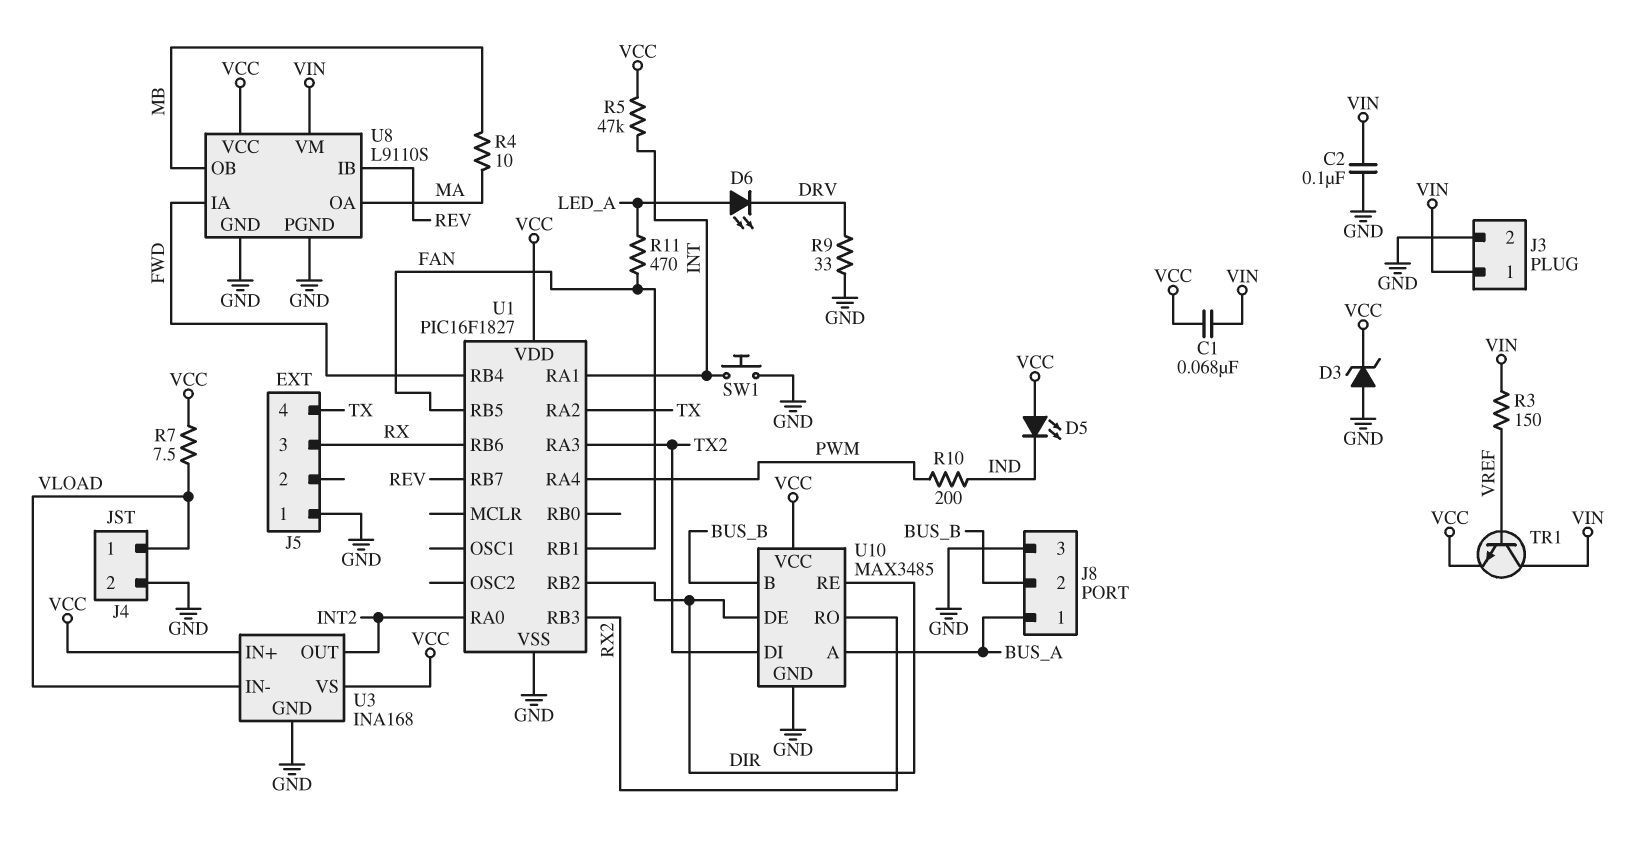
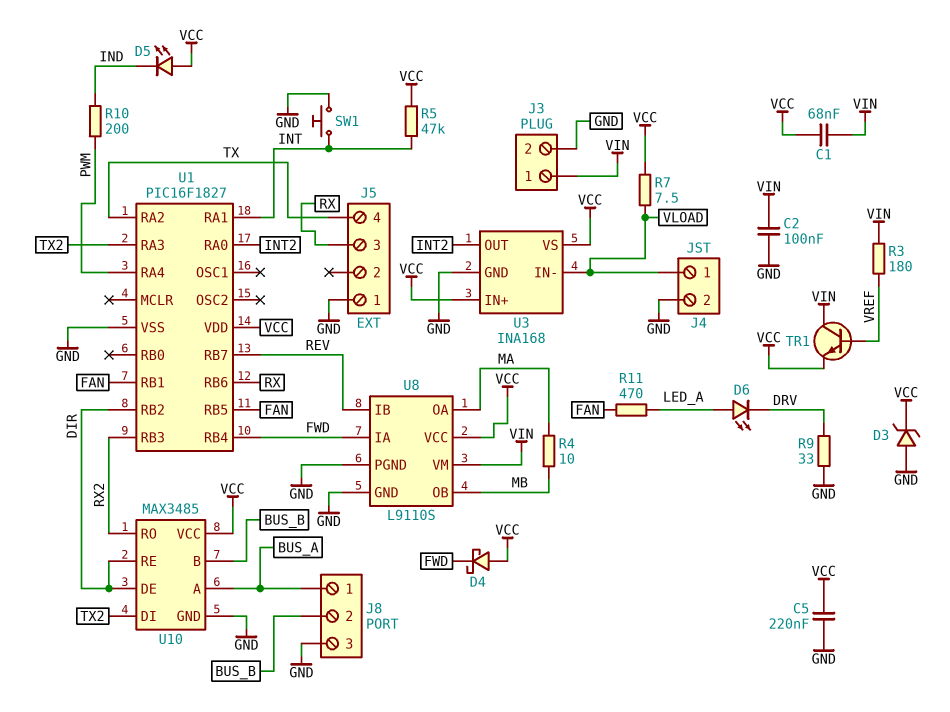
C5: none -> 220nF (GND, VCC)
D4: none -> schottky (A VCC, K FWD)
R3: 150 (VIN, VREF) -> 180 (VIN, VREF)

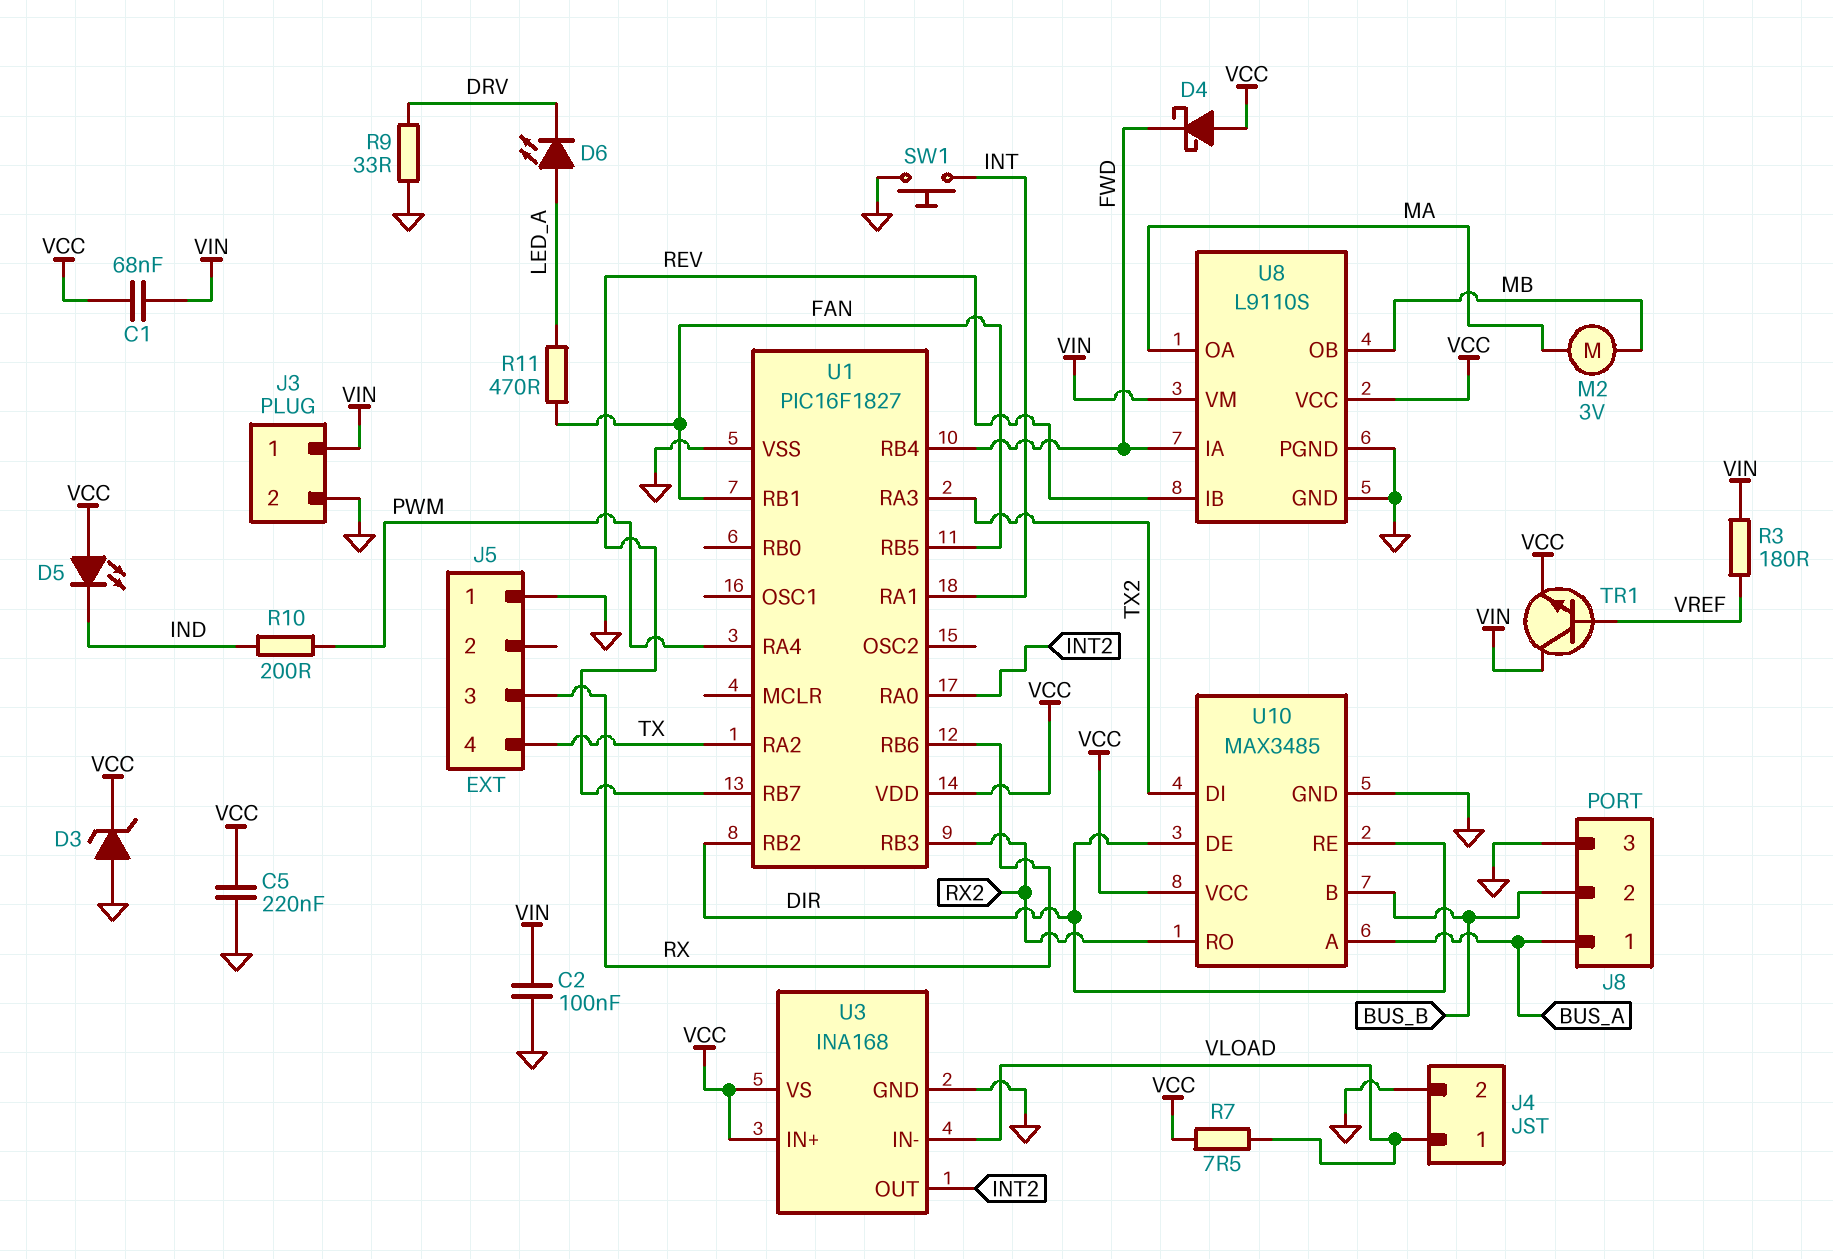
M2: none -> motor 3V (MA, MB)
R4: 10 (MA, MB) -> none
R5: 47k (INT, VCC) -> none

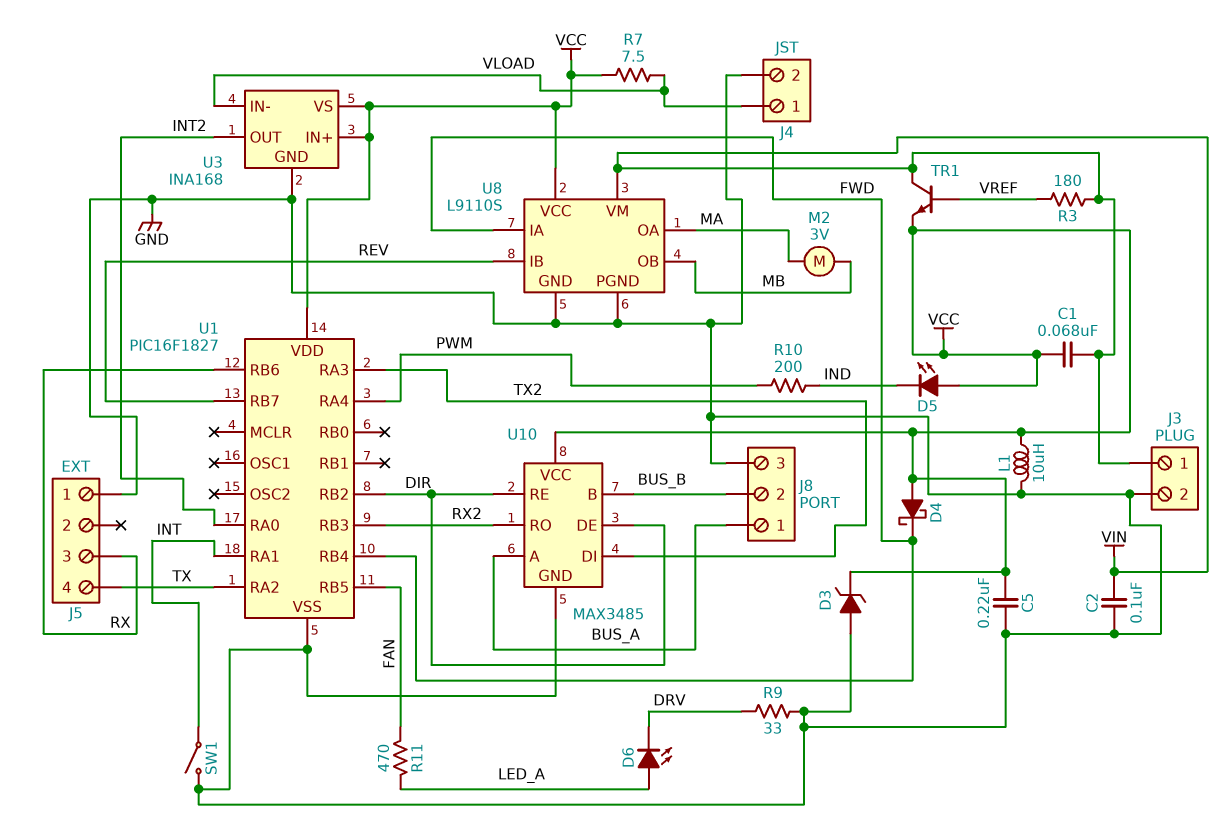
L1: none -> 10uH (GND, VCC)
SW1: button (GND, INT) -> switch (GND, INT)
U1 pin RB1: FAN -> none

